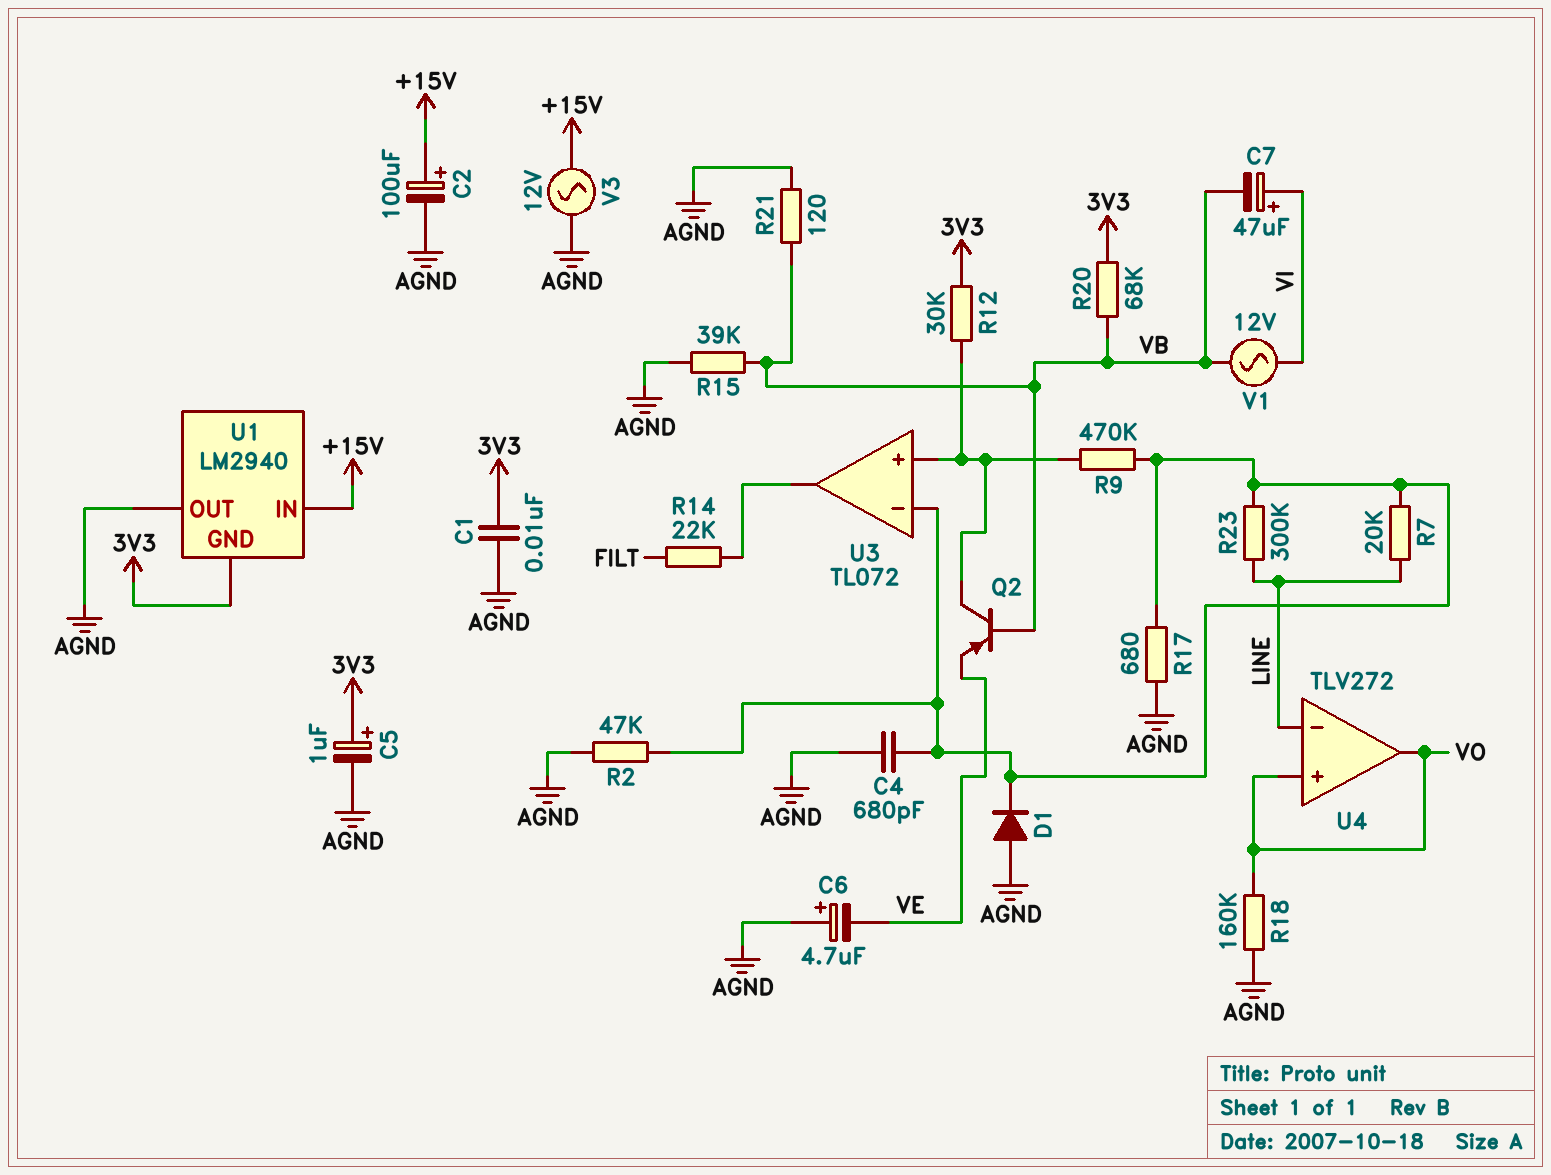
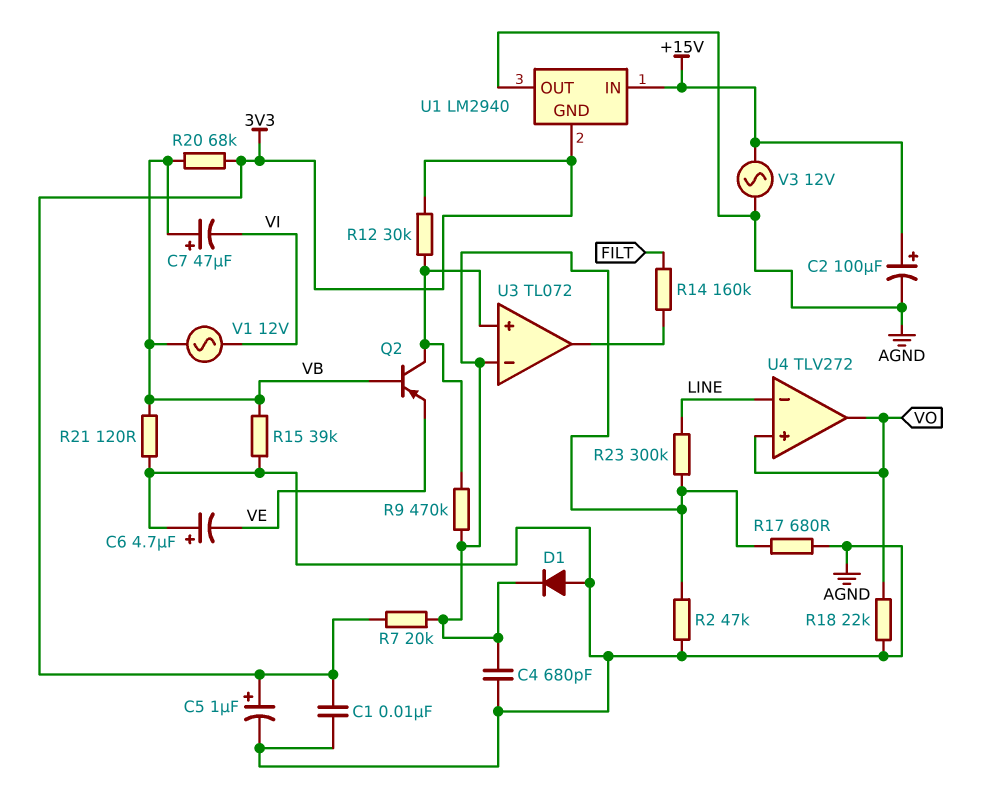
C7: 47uF (plus VI, minus VB) -> 47uF (plus VB, minus VI)
R7: 20k (LINE, U3/in-) -> 20k (3V3, U3/in-)
R14: 22k (FILT, U3/out) -> 160k (FILT, U3/out)
R18: 160k (AGND, VO) -> 22k (AGND, VO)

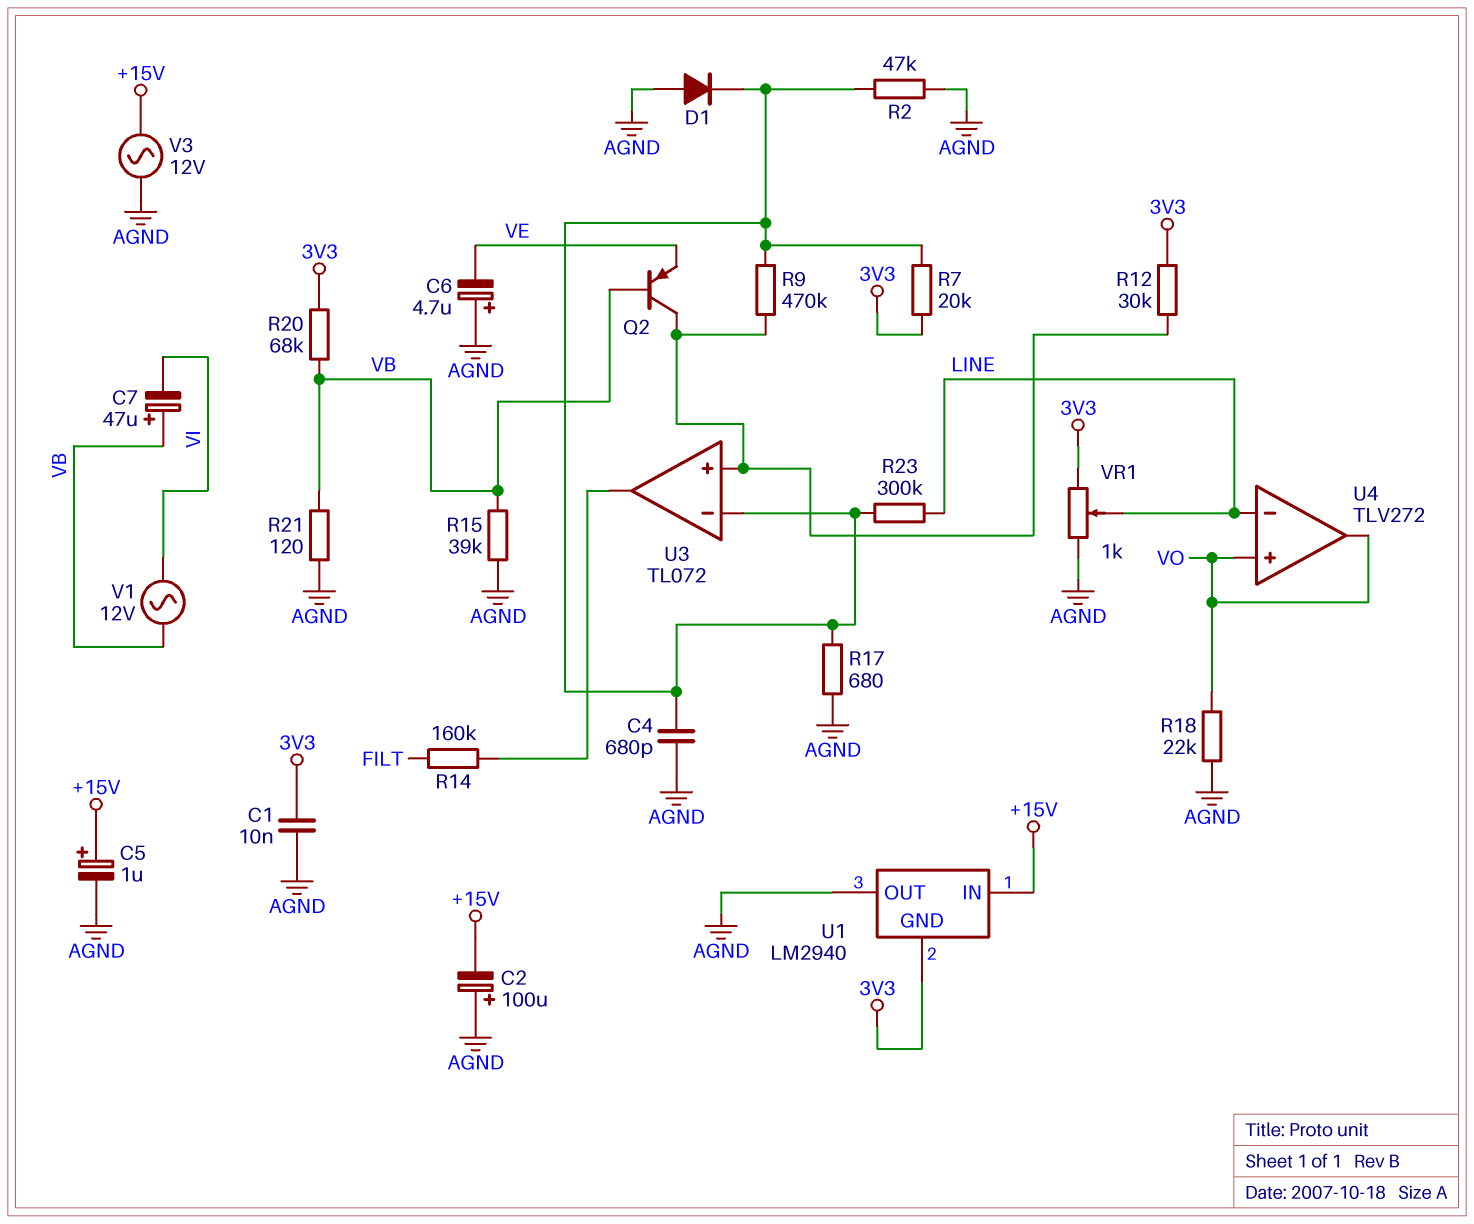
C2: 100uF (plus +15V, minus AGND) -> 100uF (plus AGND, minus +15V)
C5: 1uF (plus 3V3, minus AGND) -> 1uF (plus +15V, minus AGND)
VR1: none -> 1k (3V3, AGND, wiper LINE)

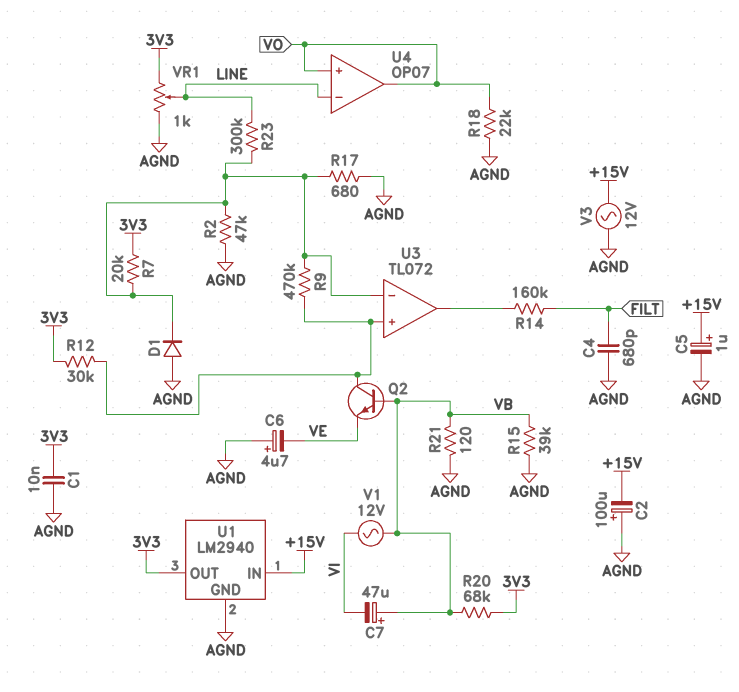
C4: 680pF (AGND, U3/in-) -> 680pF (AGND, FILT)
Q2: PNP (B VB, C U3/in+, E VE) -> NPN (B VB, C U3/in+, E VE)
U1 pin GND: 3V3 -> AGND
U1 pin OUT: AGND -> 3V3
U4: TLV272 -> OP07

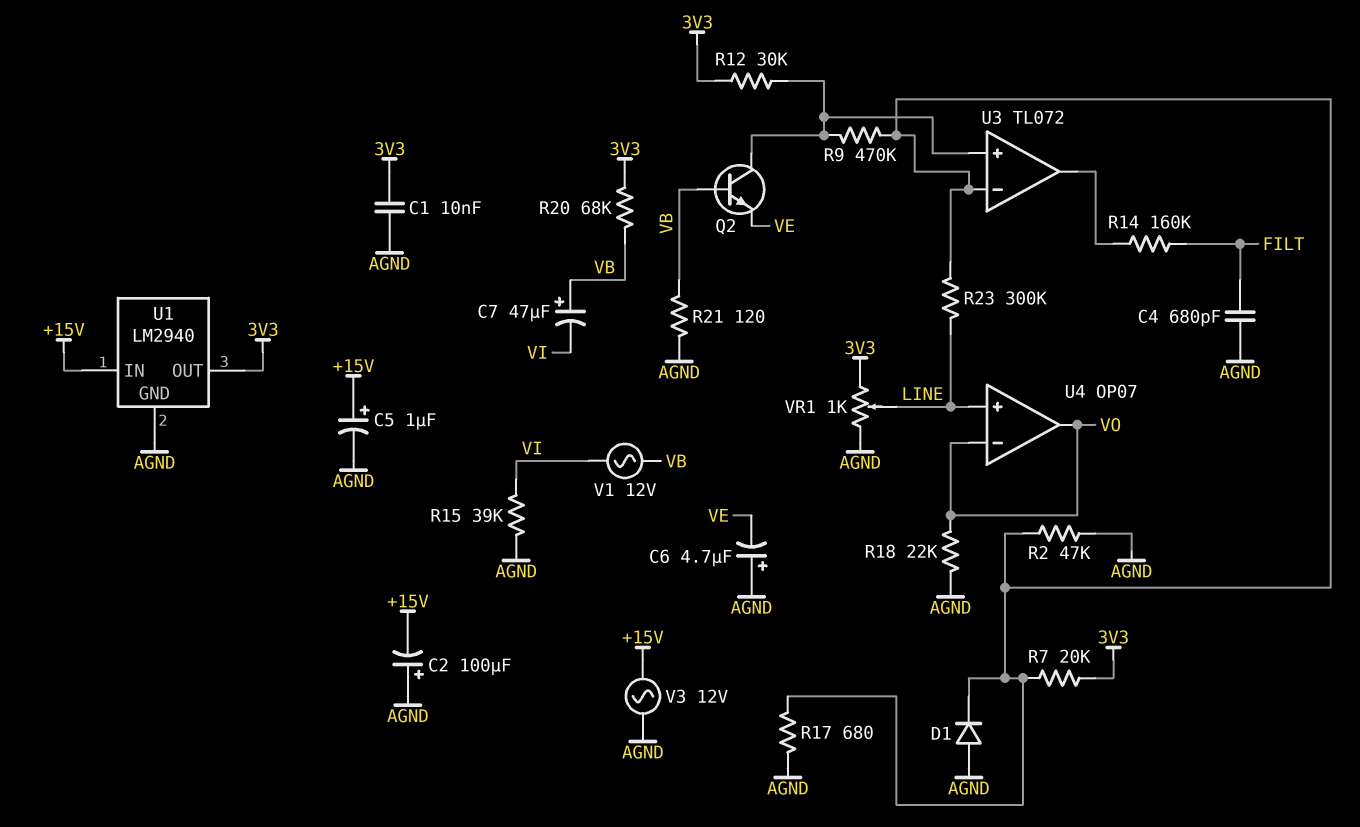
R15: 39k (AGND, VB) -> 39k (AGND, VI)
U4 pin in+: VO -> LINE
U4 pin in-: LINE -> VO

